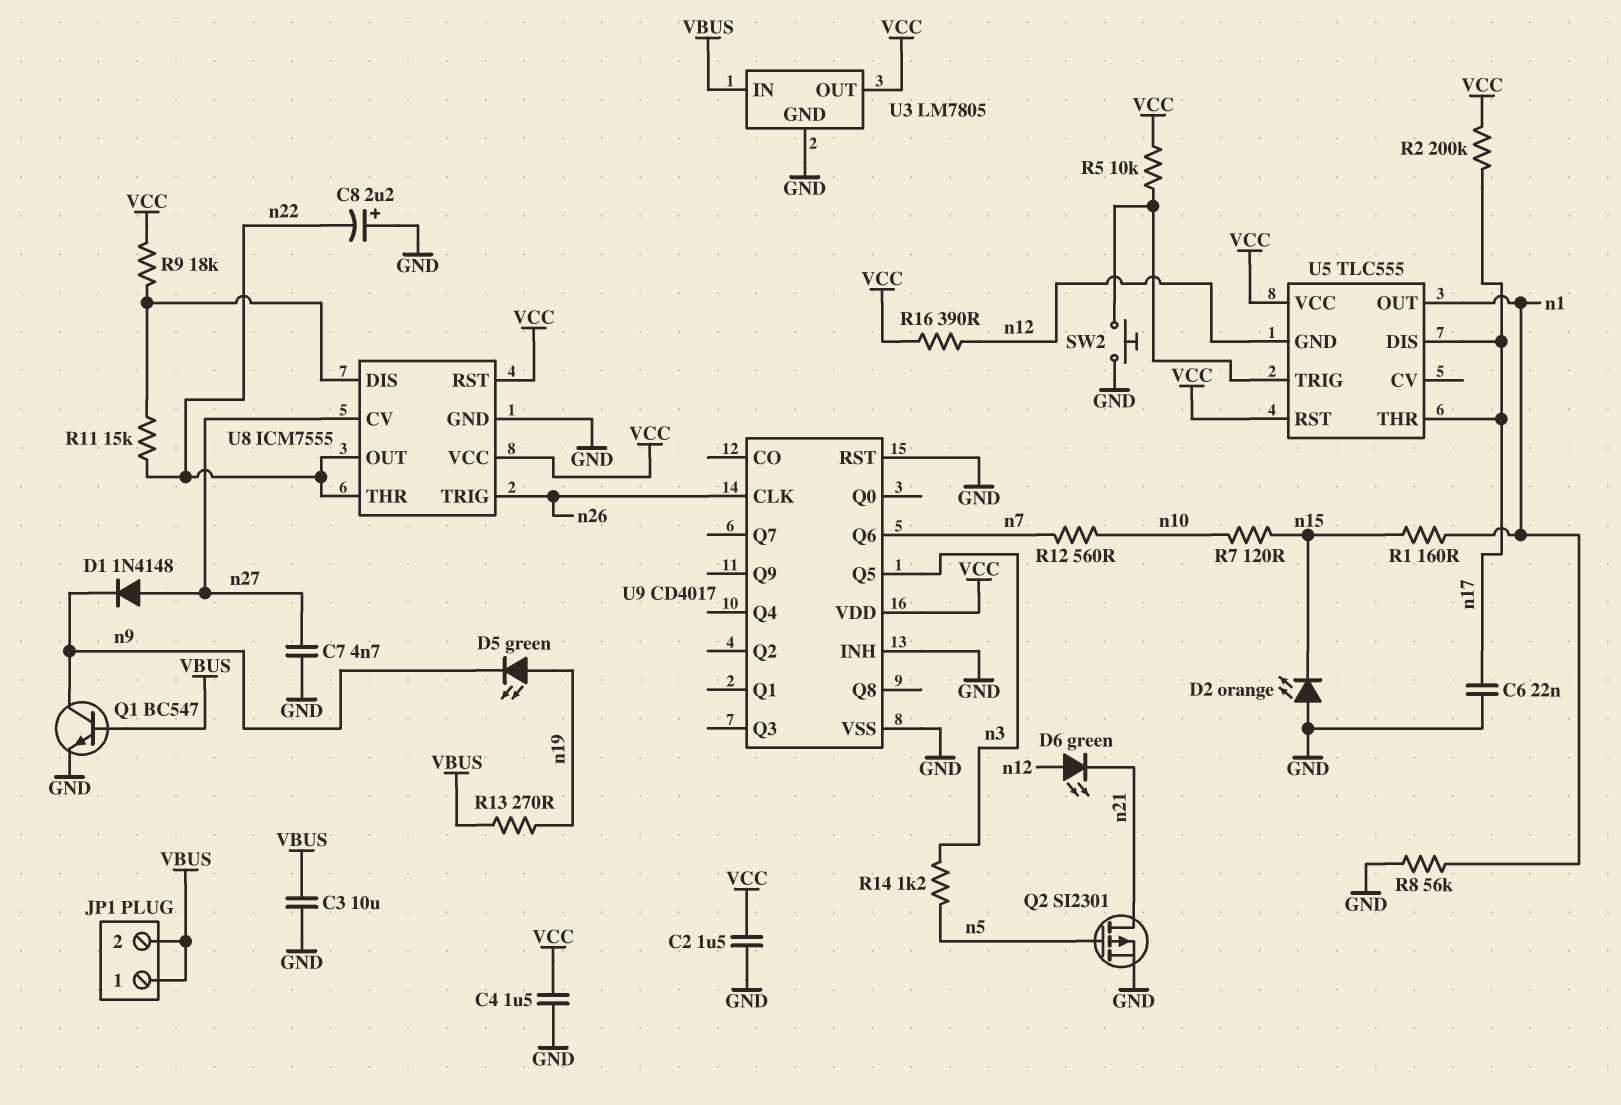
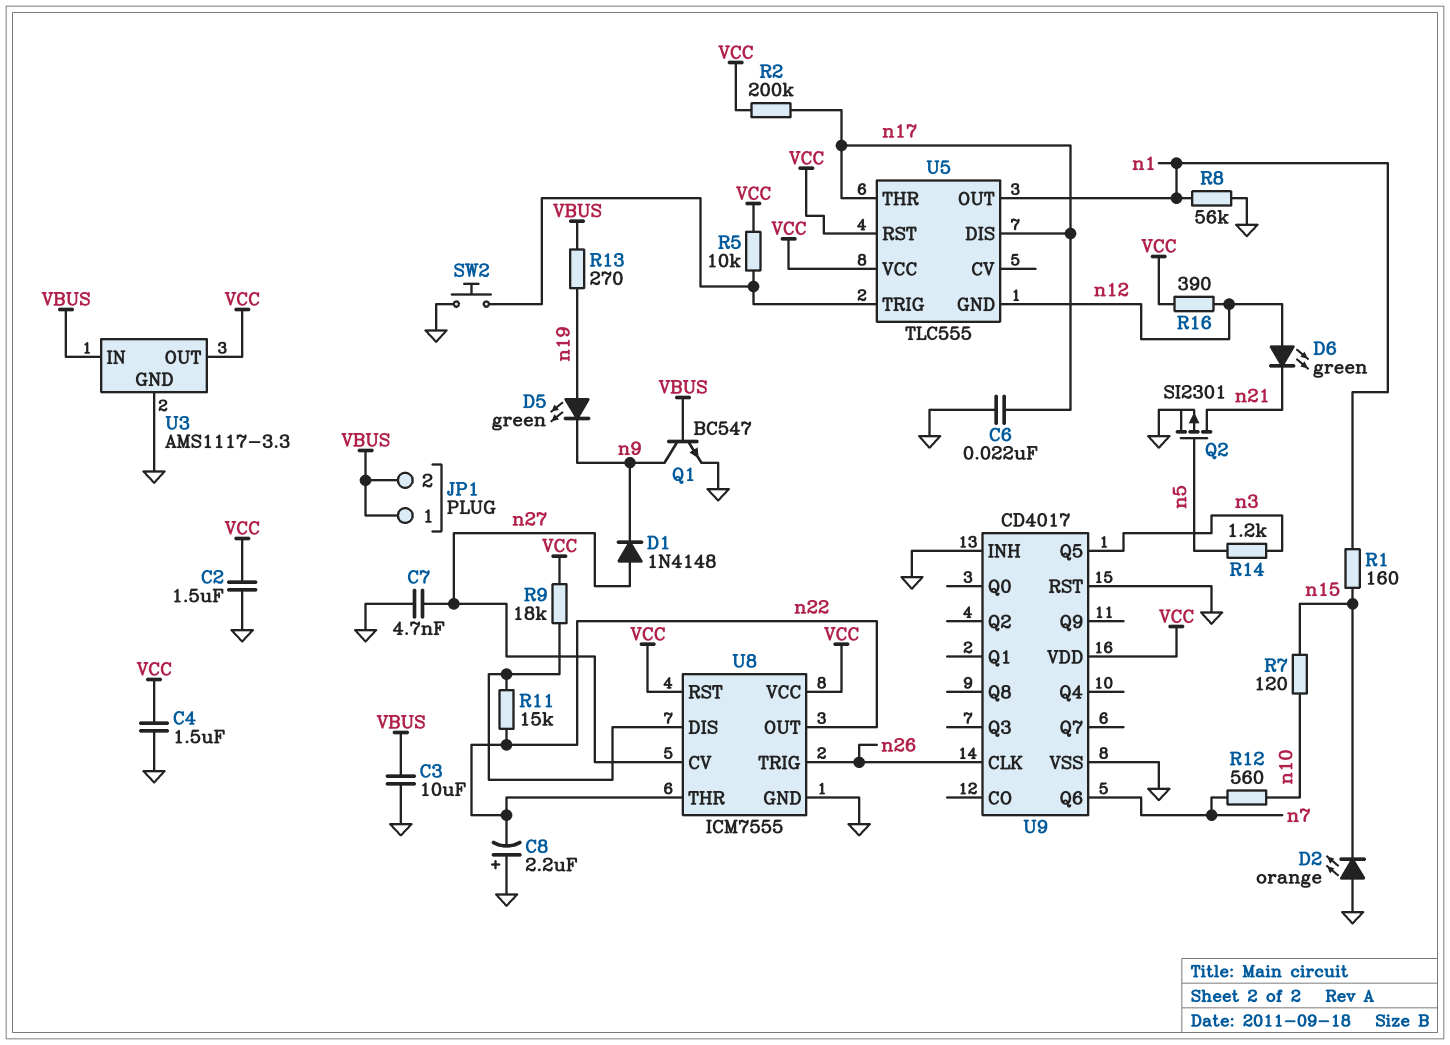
U3: LM7805 -> AMS1117-3.3

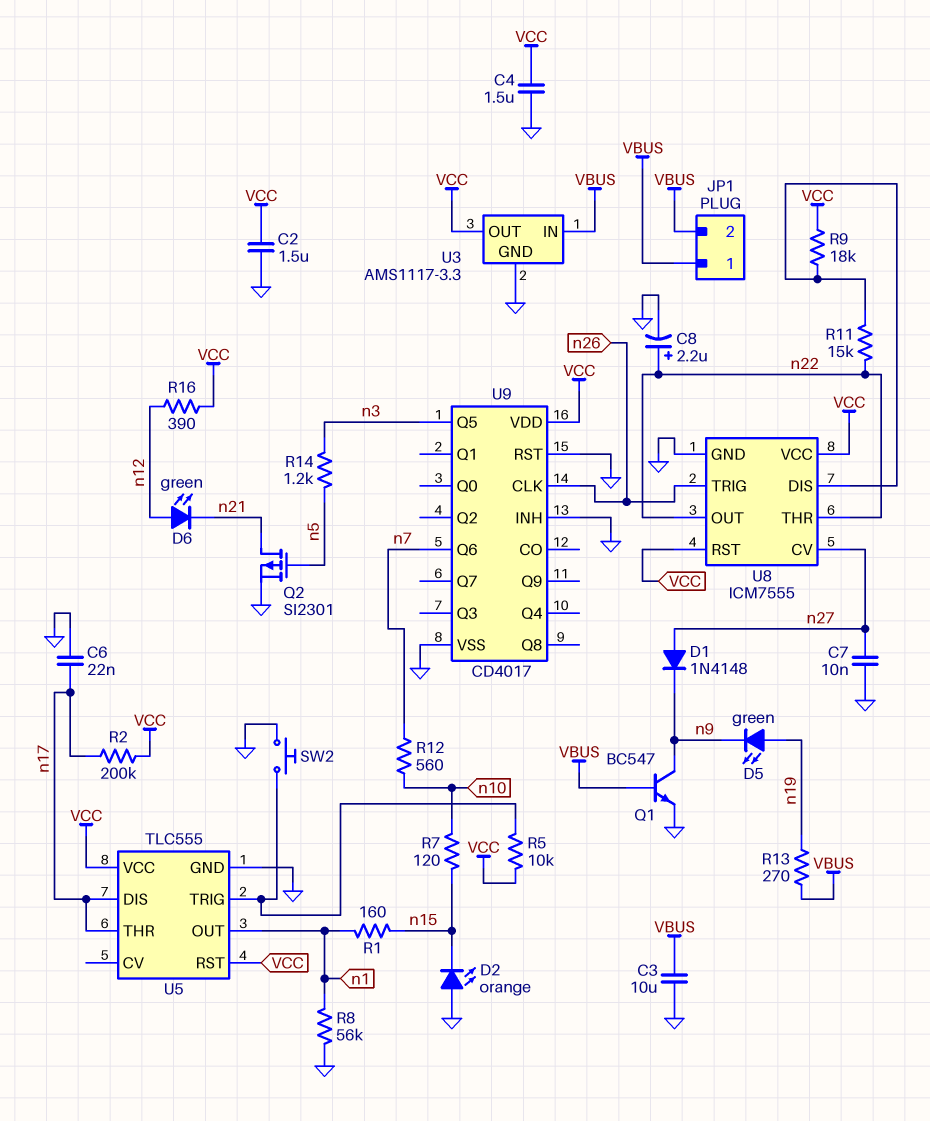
C7: 4.7nF (GND, n27) -> 10nF (GND, n27)
C8: 2.2uF (plus GND, minus n22) -> 2.2uF (plus n22, minus GND)
U5 pin GND: n12 -> GND

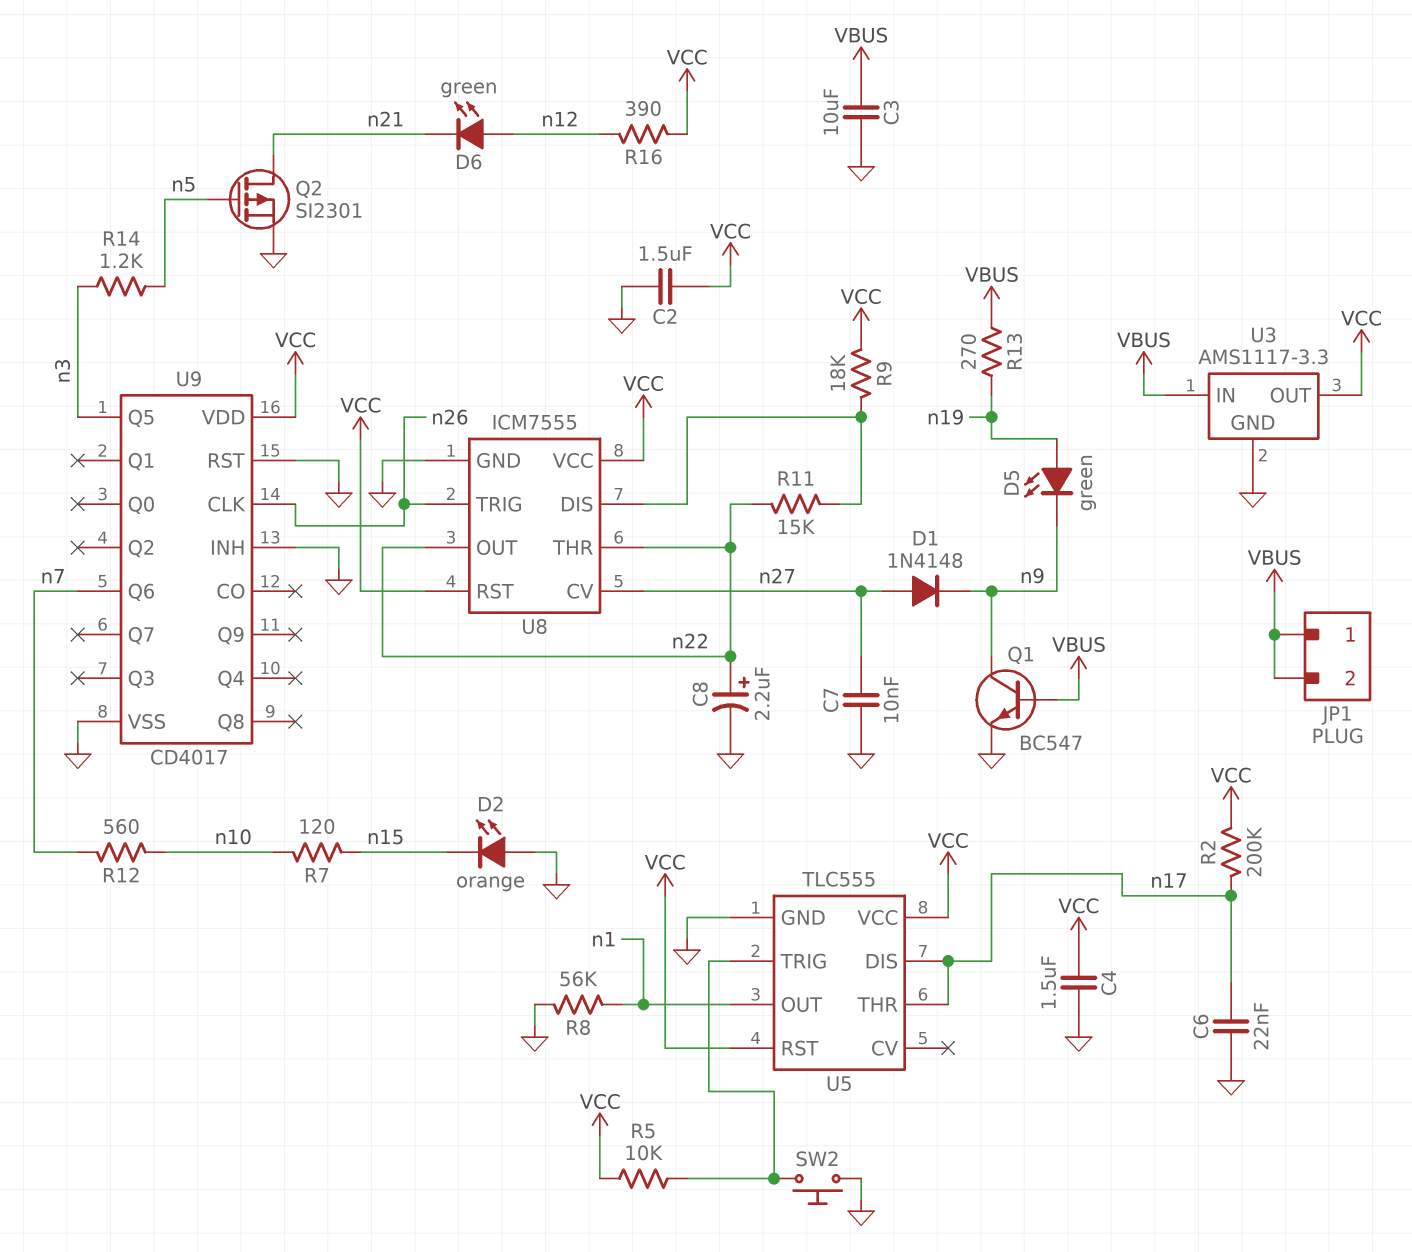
R1: 160 (n1, n15) -> none

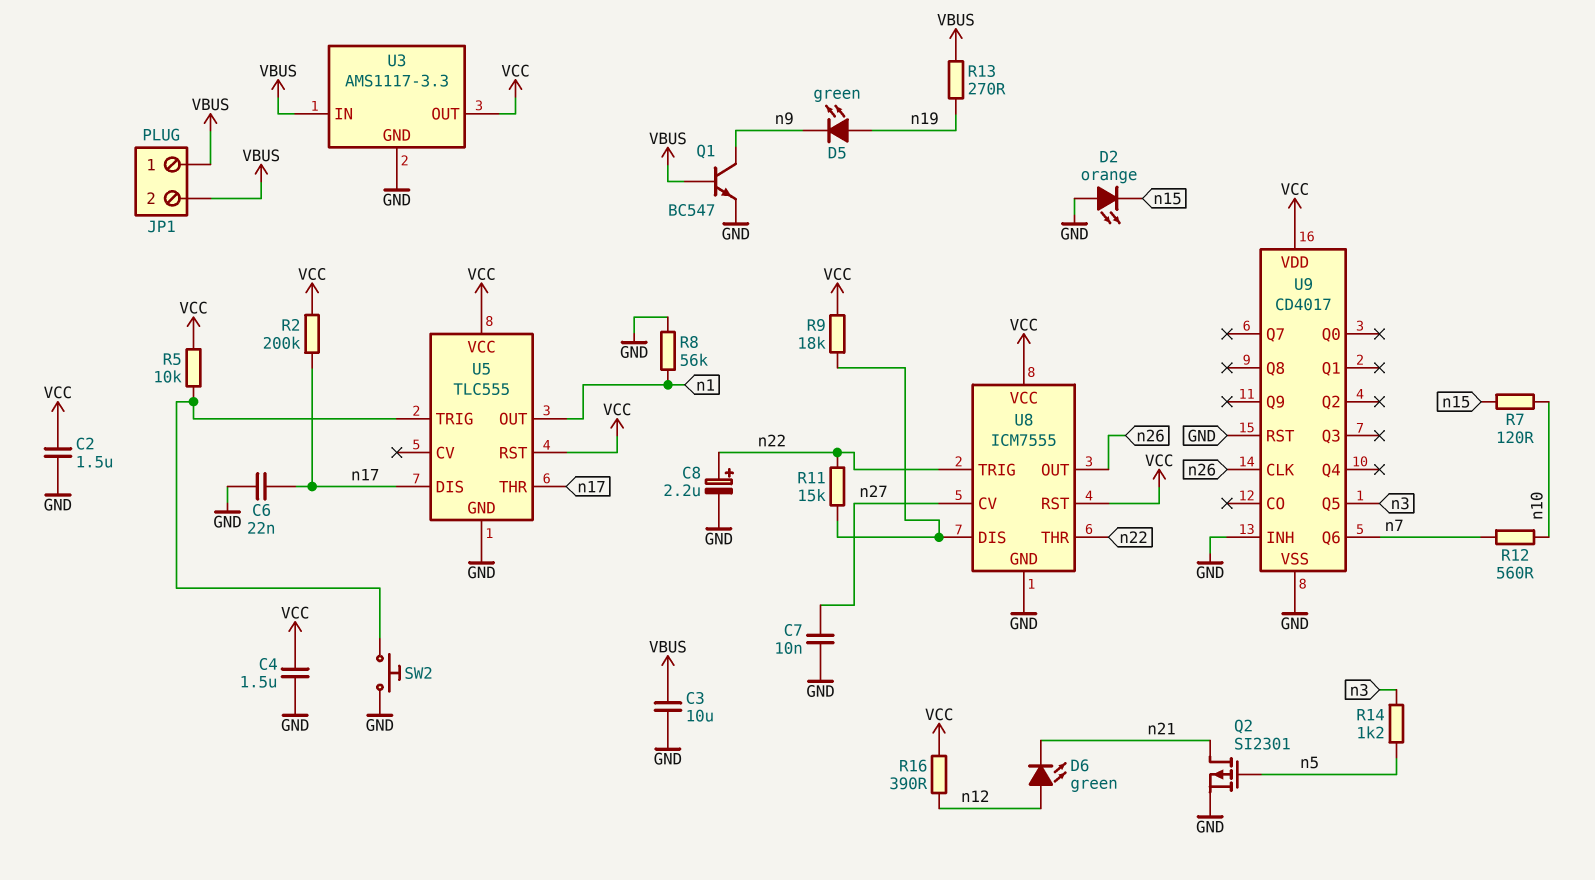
D1: diode 1N4148 (A n27, K n9) -> none
U8 pin OUT: n22 -> n26
U8 pin TRIG: n26 -> n22

